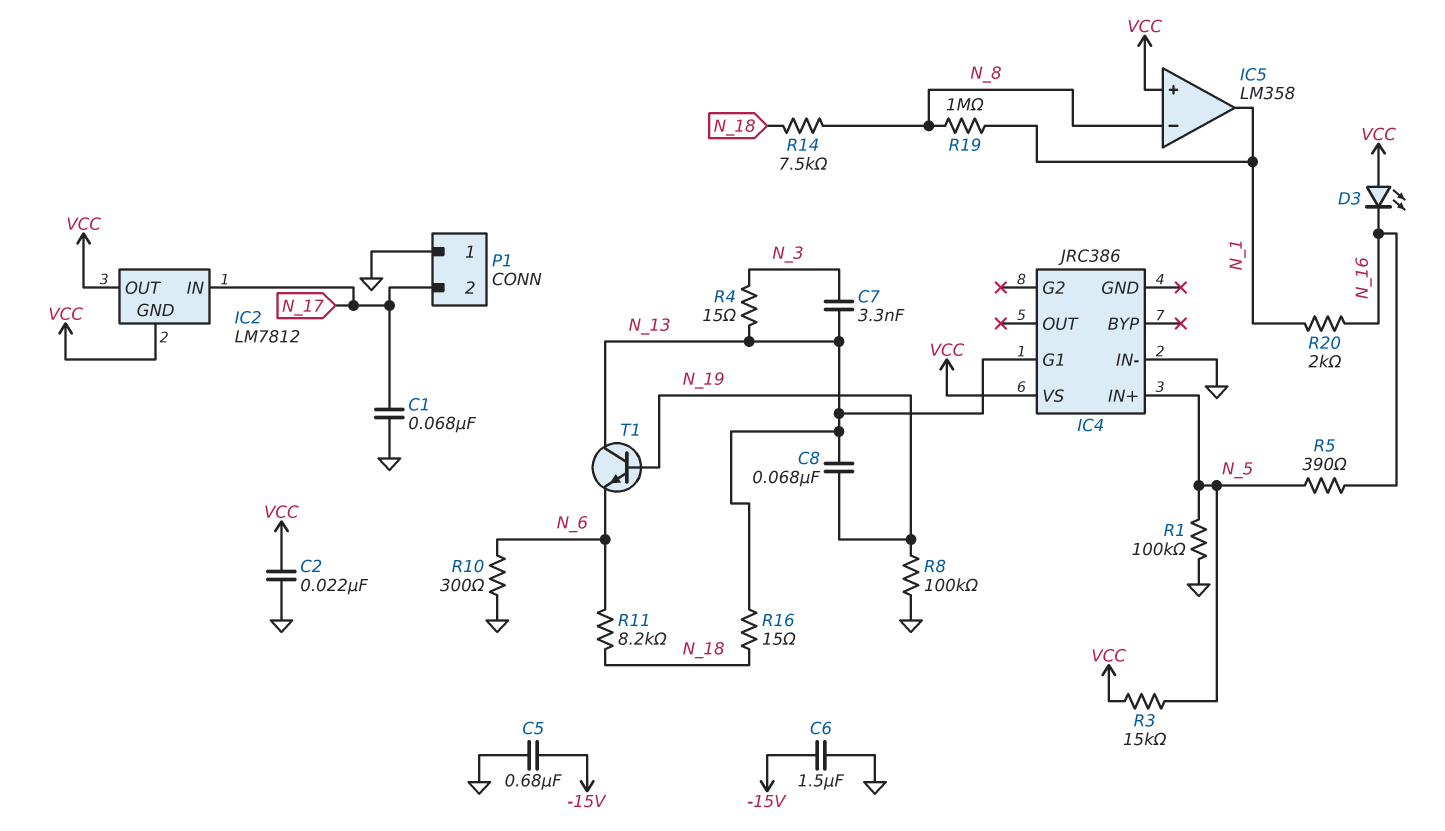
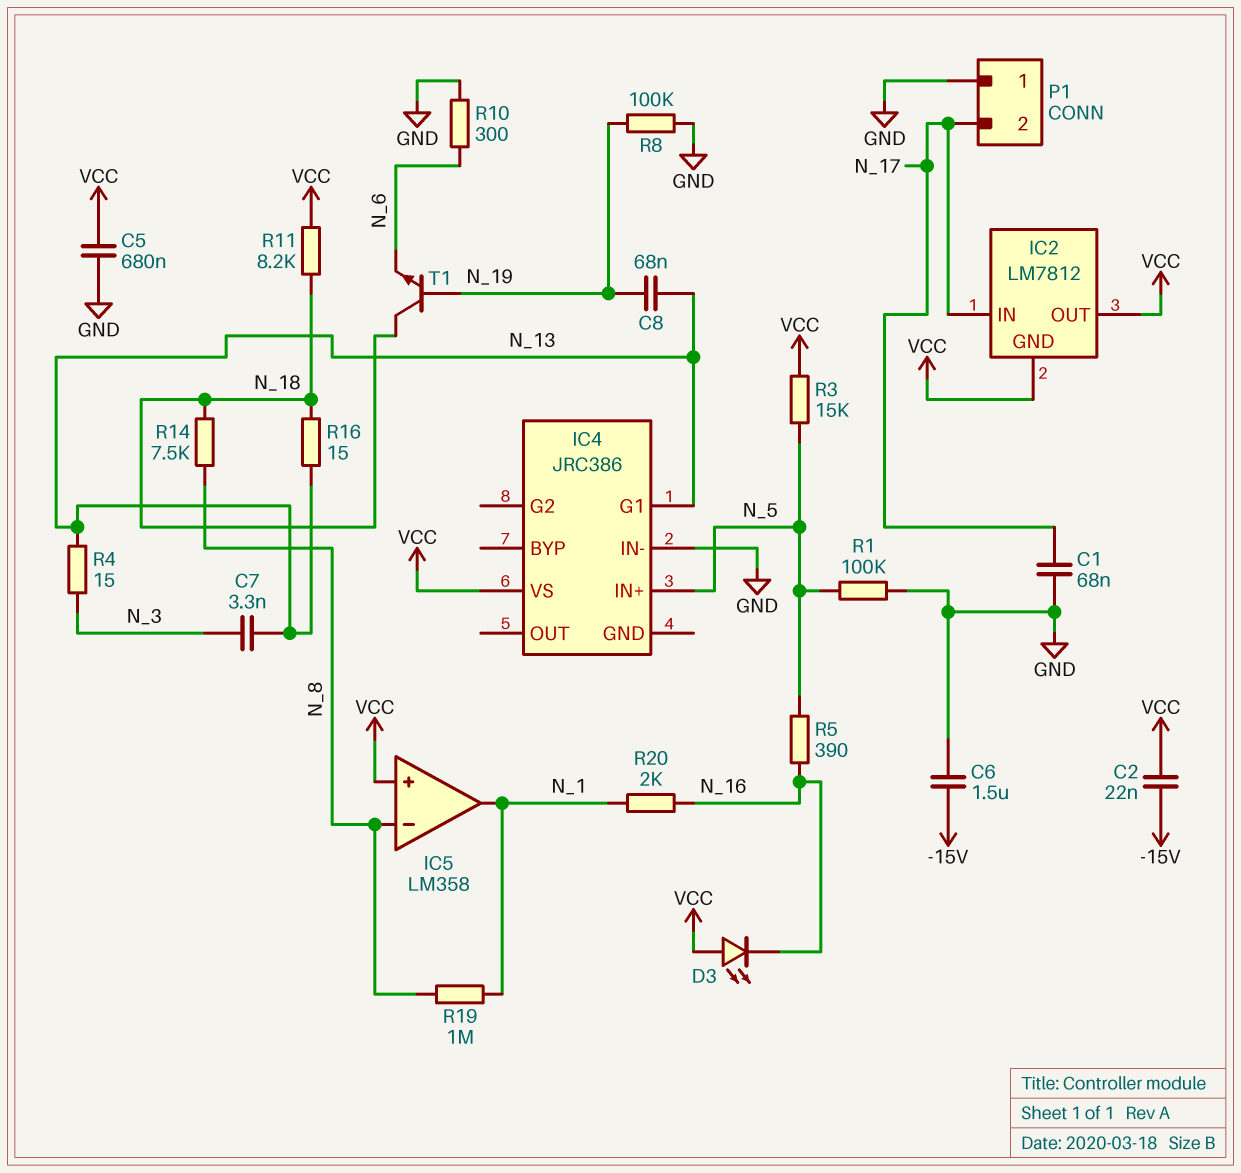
C2: 22nF (GND, VCC) -> 22nF (-15V, VCC)
C5: 680nF (-15V, GND) -> 680nF (GND, VCC)
R11: 8.2k (N_6, N_18) -> 8.2k (N_18, VCC)
T1: NPN (B N_19, C N_13, E N_6) -> NPN (B N_19, C N_18, E N_6)

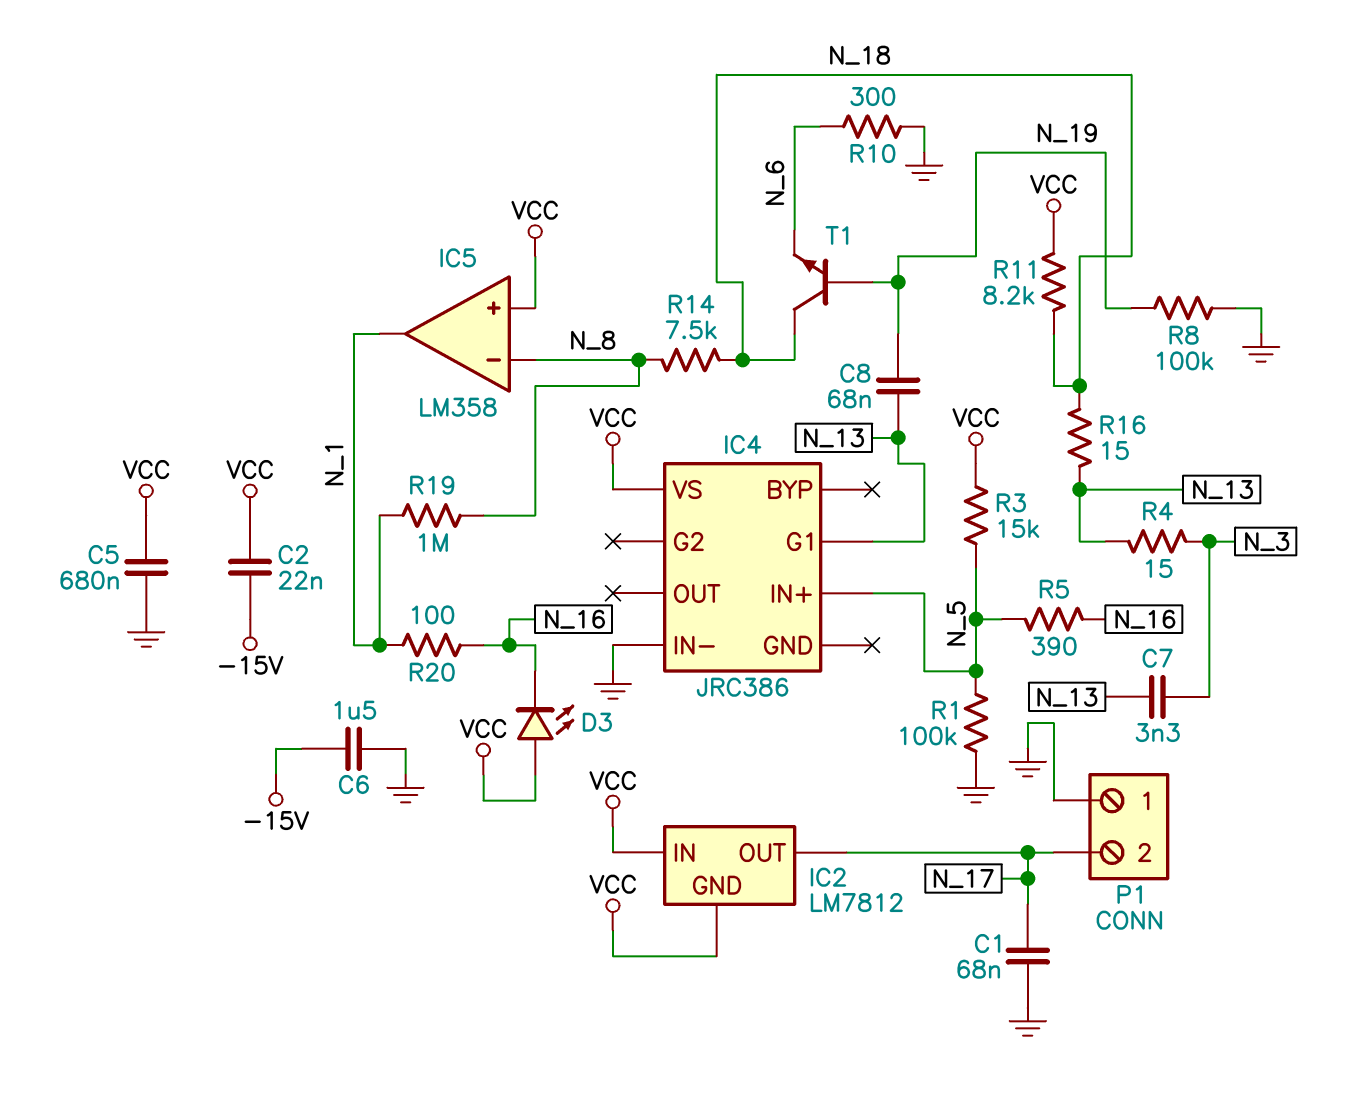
IC2 pin IN: N_17 -> VCC
IC2 pin OUT: VCC -> N_17
R20: 2k (N_1, N_16) -> 100 (N_1, N_16)

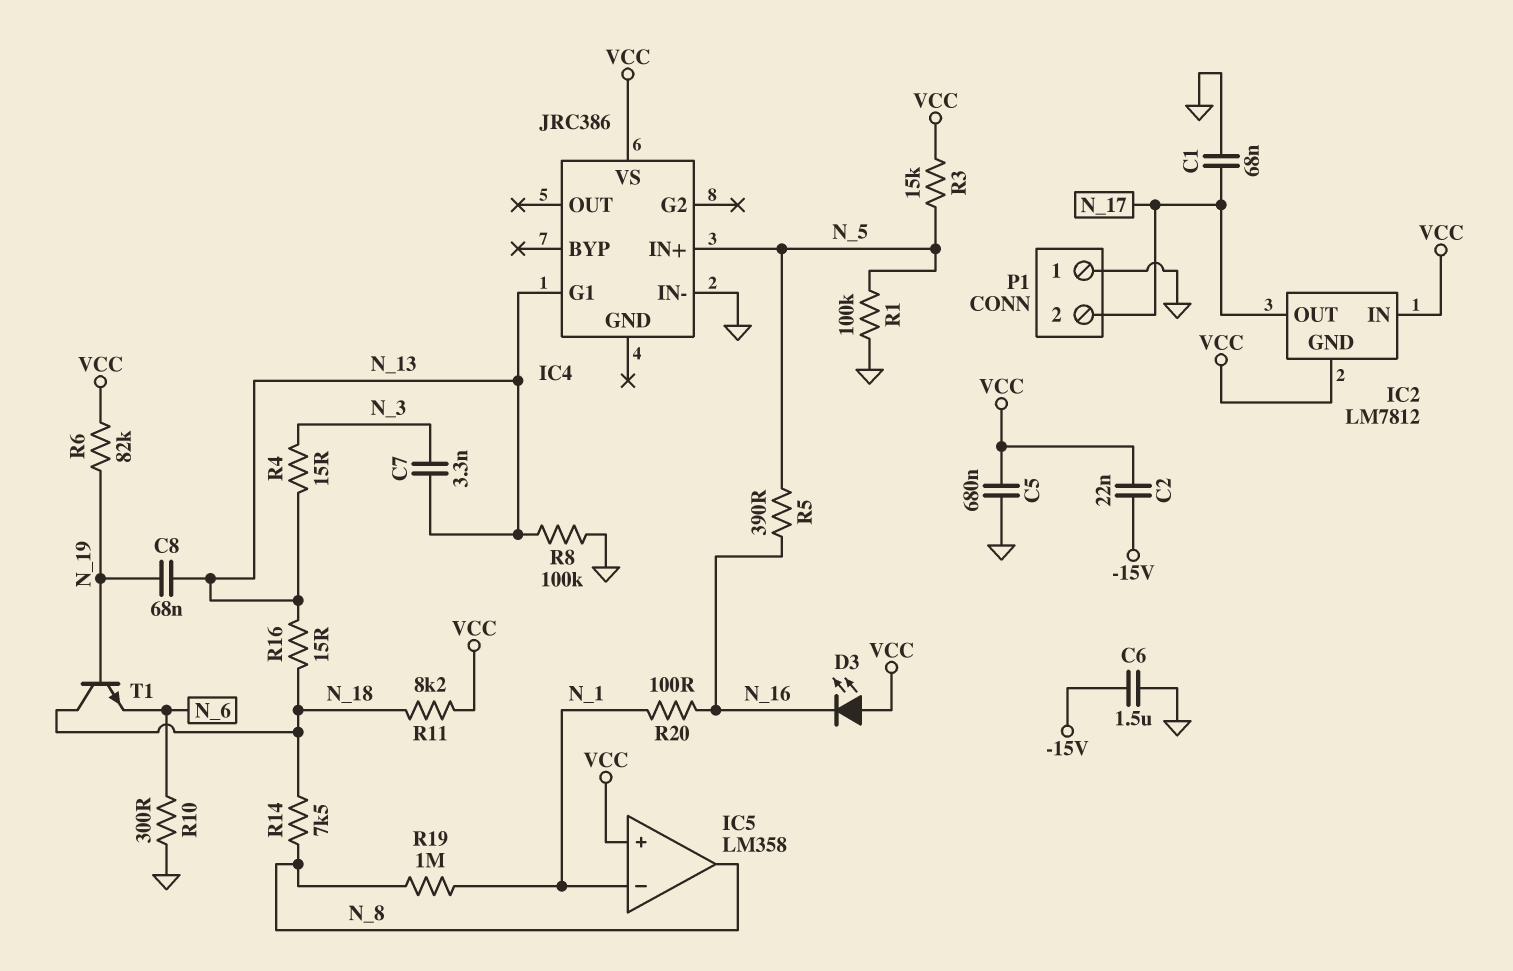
IC5 pin in-: N_8 -> N_1
IC5 pin out: N_1 -> N_8
R6: none -> 82k (N_19, VCC)
R8: 100k (GND, N_19) -> 100k (GND, N_13)

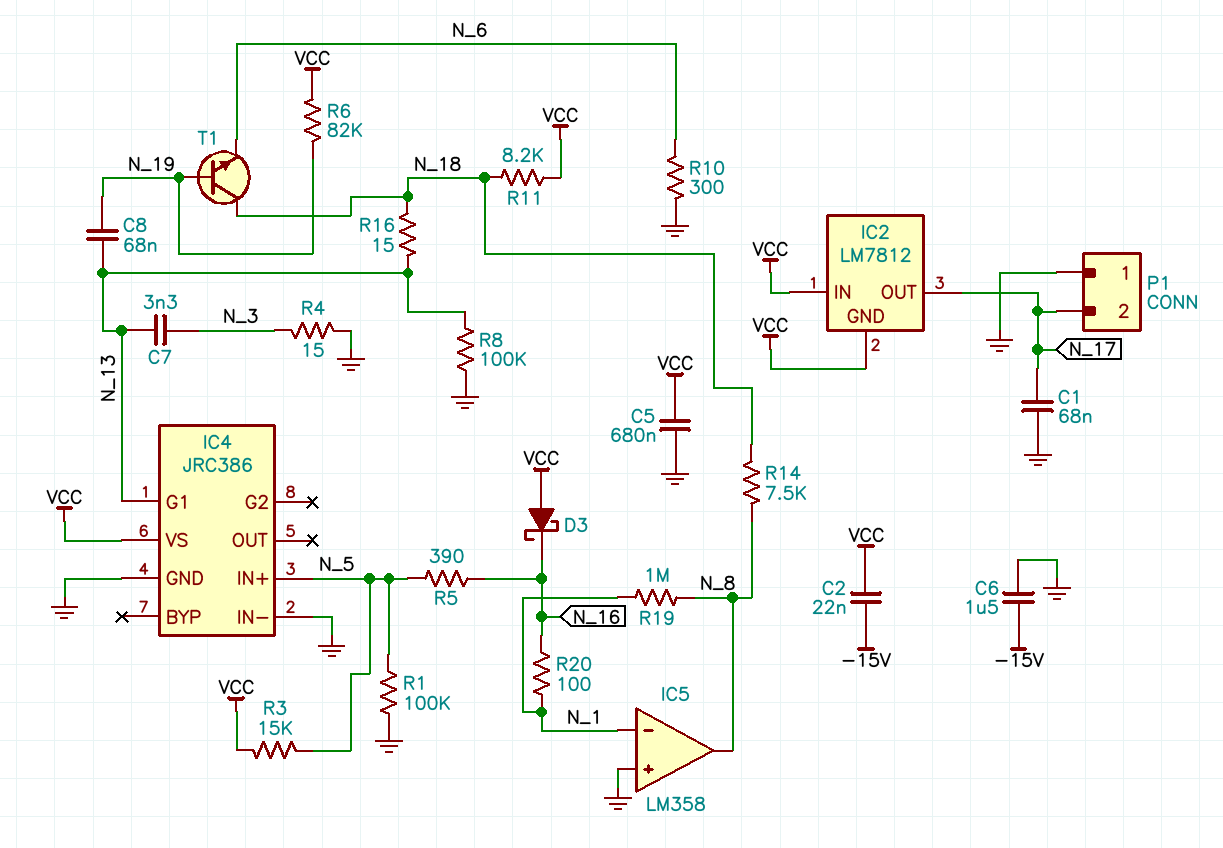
D3: LED (A VCC, K N_16) -> schottky (A VCC, K N_16)
IC4 pin GND: none -> GND
IC5 pin in+: VCC -> GND
R4: 15 (N_3, N_13) -> 15 (GND, N_3)

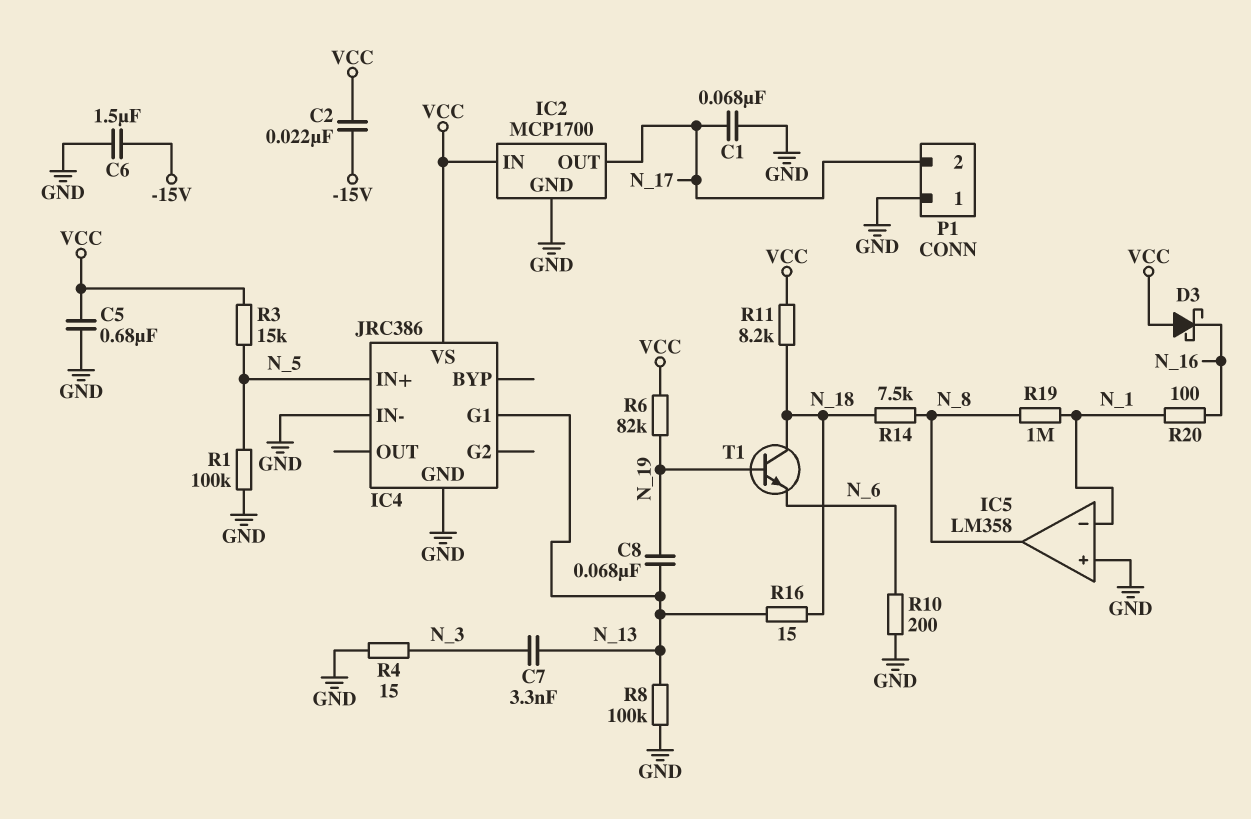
IC2: LM7812 -> MCP1700
IC2 pin GND: VCC -> GND
R5: 390 (N_5, N_16) -> none
R10: 300 (GND, N_6) -> 200 (GND, N_6)

